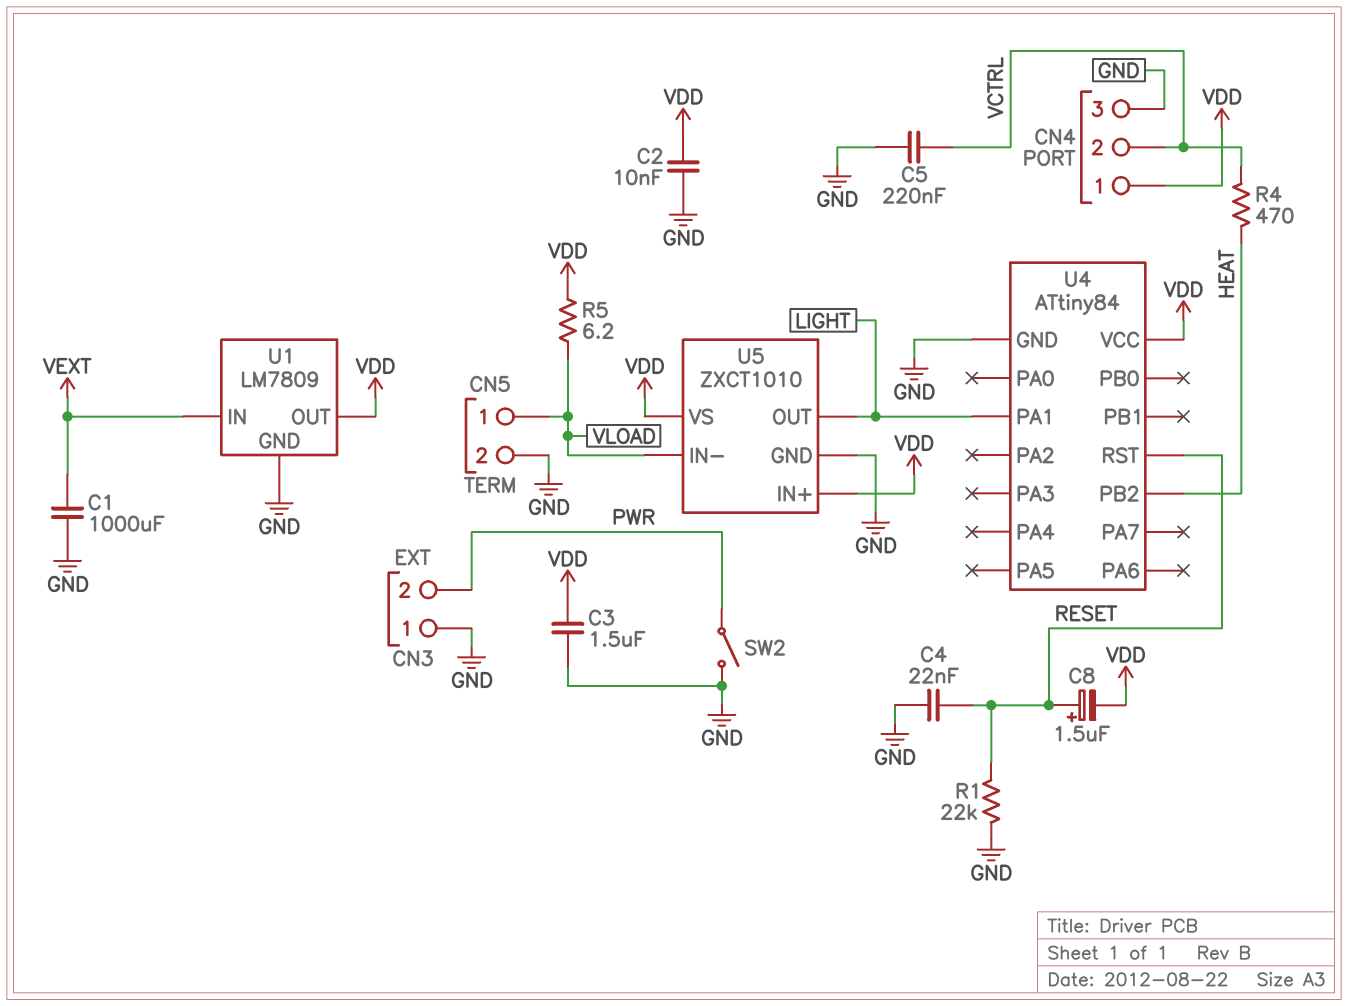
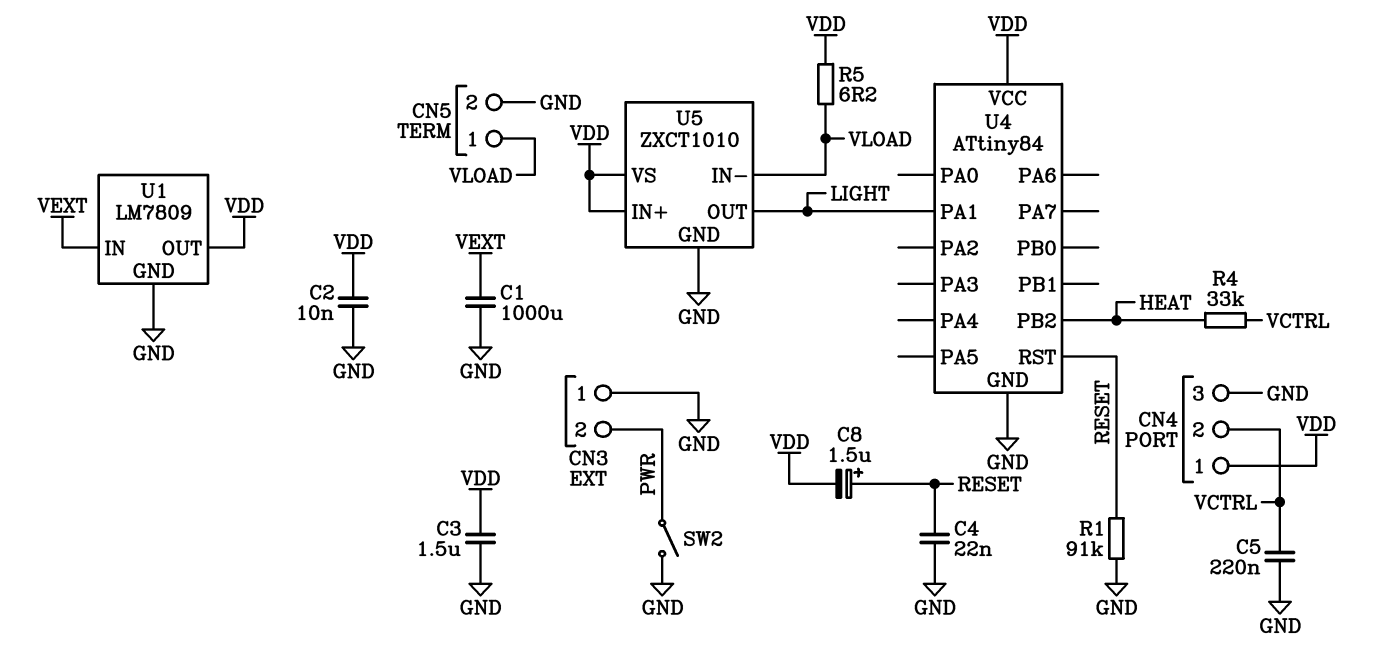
R1: 22k (GND, RESET) -> 91k (GND, RESET)
R4: 470 (HEAT, VCTRL) -> 33k (HEAT, VCTRL)

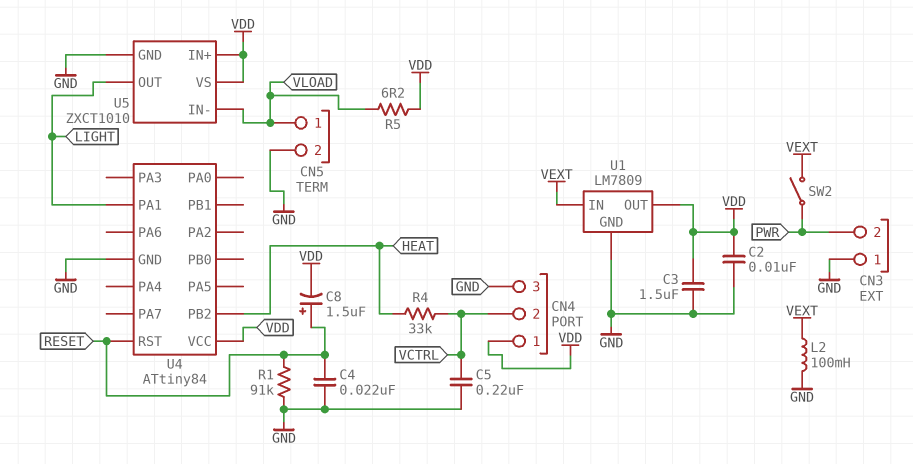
C1: 1000uF (GND, VEXT) -> none
L2: none -> 100mH (GND, VEXT)
SW2: switch (GND, PWR) -> switch (PWR, VEXT)

